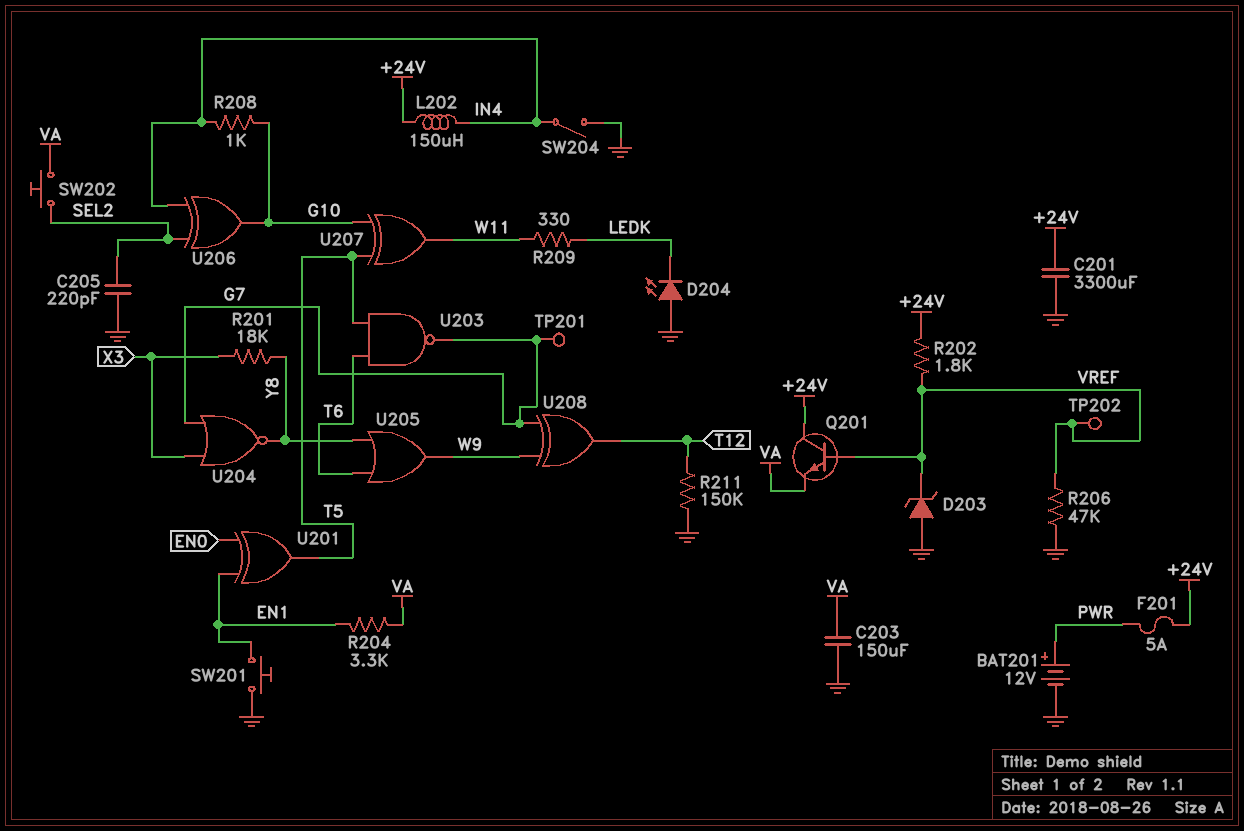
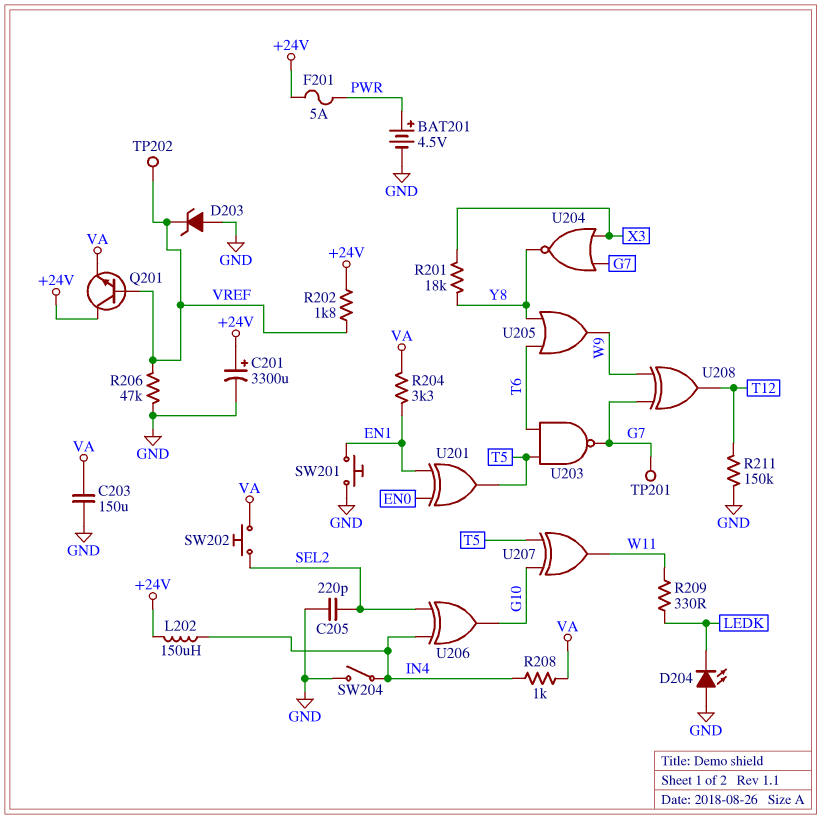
BAT201: 12V (plus PWR, minus GND) -> 4.5V (plus PWR, minus GND)
C201: 3300uF (+24V, GND) -> 3300uF (plus +24V, minus GND)
R208: 1k (G10, IN4) -> 1k (IN4, VA)

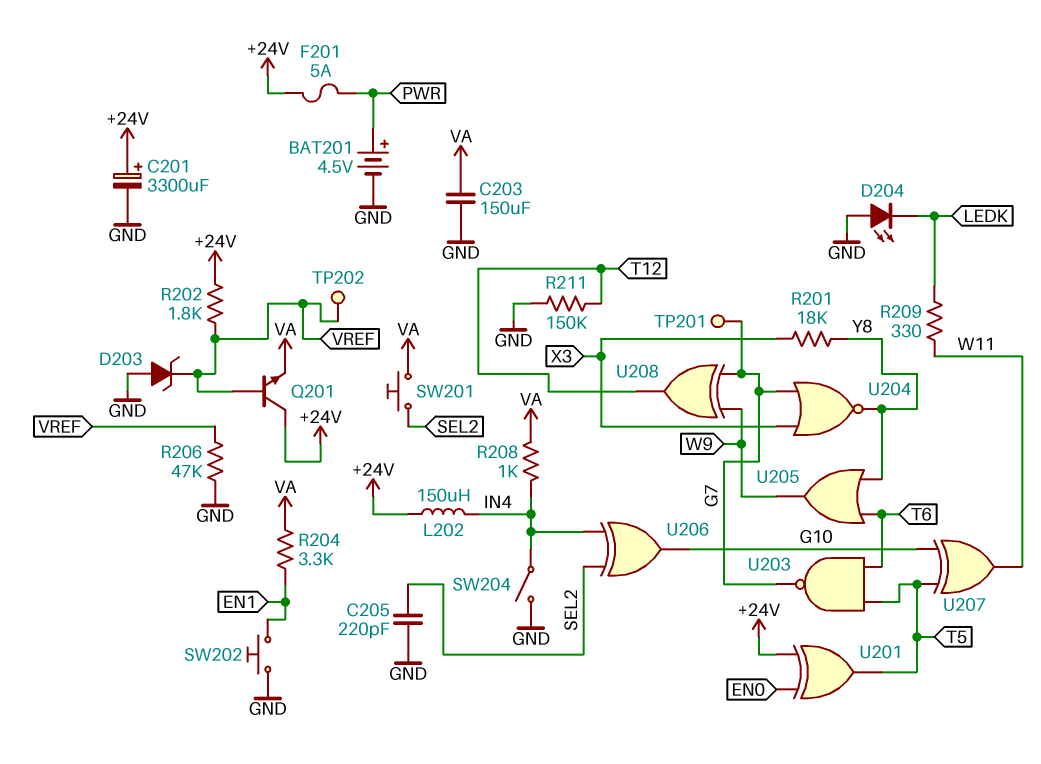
SW201: button (EN1, GND) -> button (SEL2, VA)
SW202: button (SEL2, VA) -> button (EN1, GND)
U201: XOR (in EN0, in EN1, out T5) -> XOR (in +24V, in EN0, out T5)

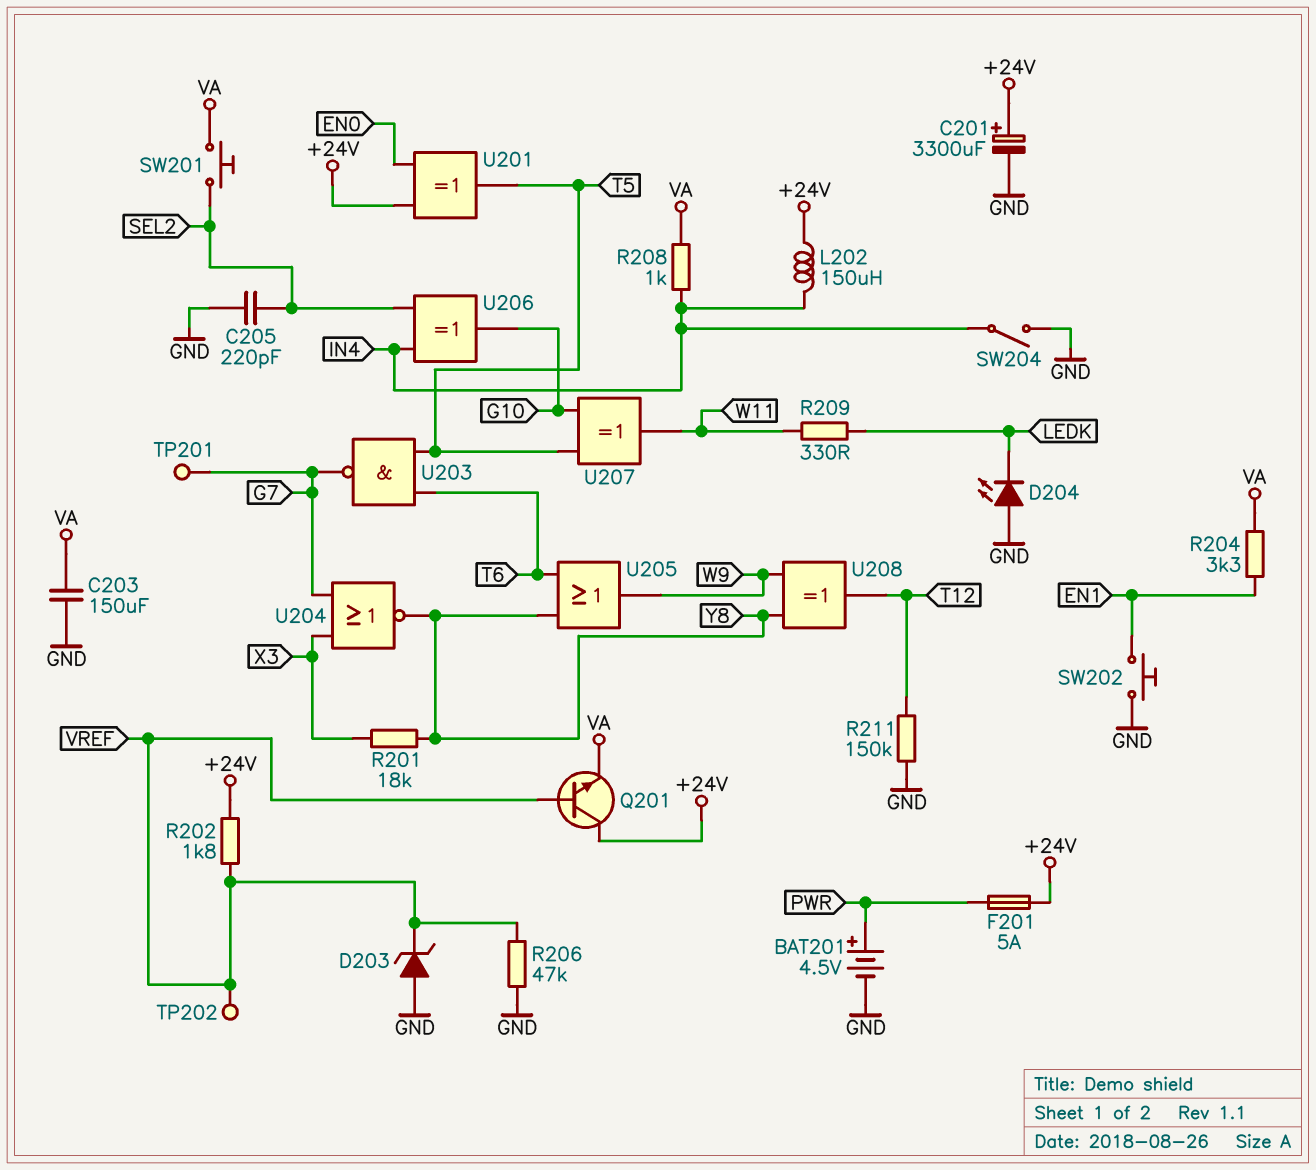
U208: XOR (in G7, in W9, out T12) -> XOR (in W9, in Y8, out T12)

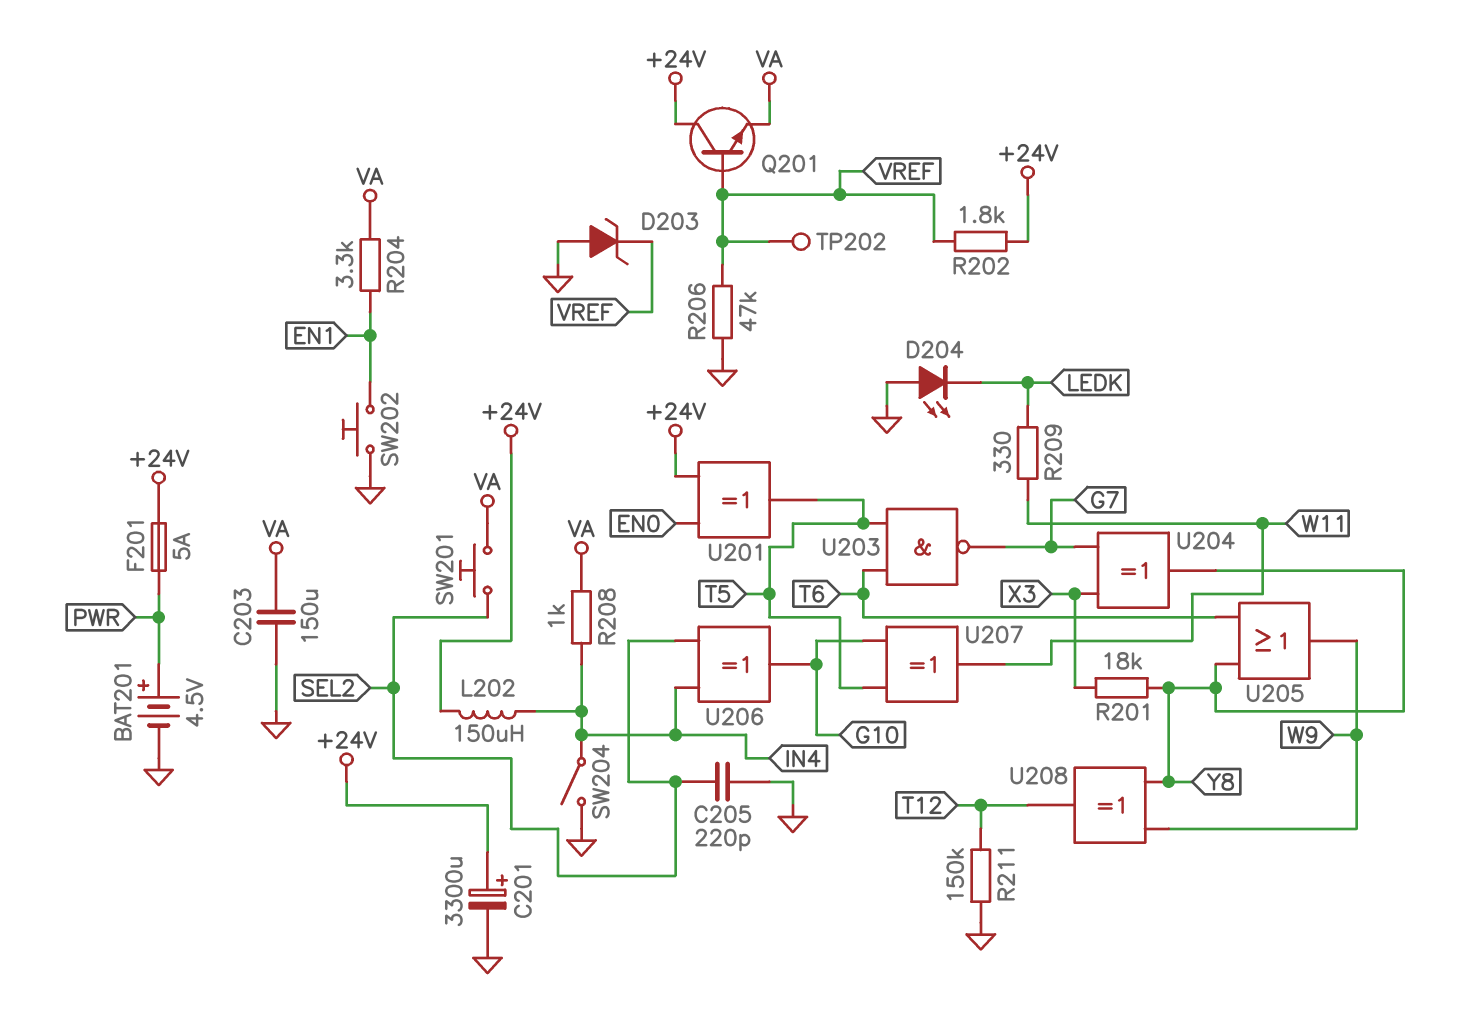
TP201: test point (G7) -> none
U204: NOR (in G7, in X3, out Y8) -> XOR (in G7, in X3, out Y8)

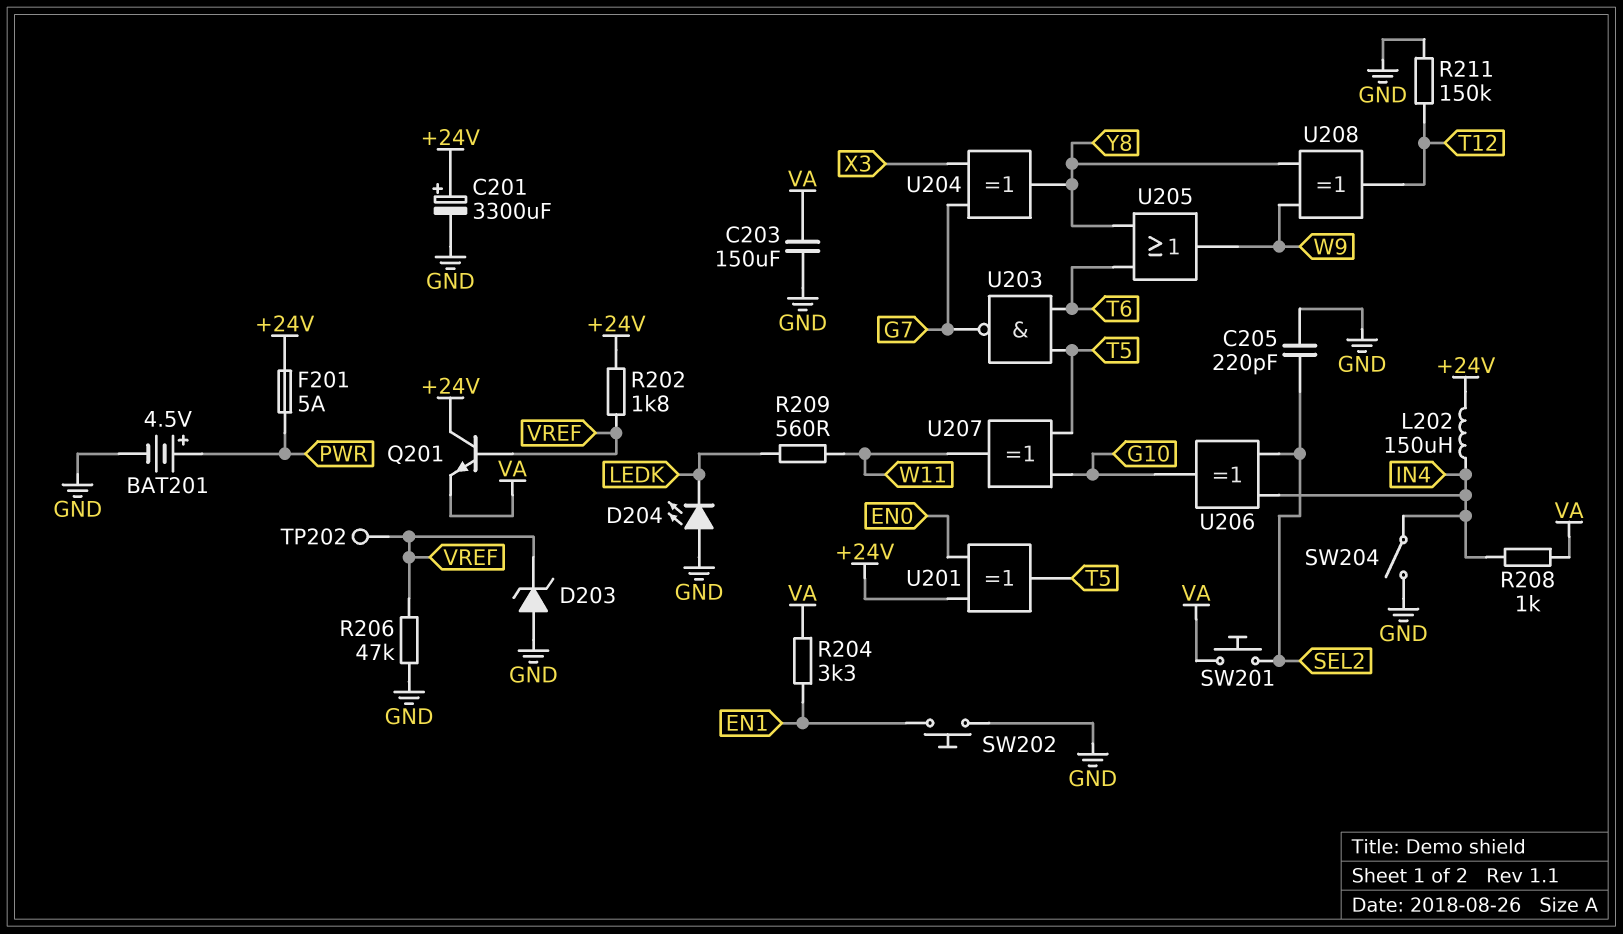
R201: 18k (X3, Y8) -> none
R209: 330 (LEDK, W11) -> 560 (LEDK, W11)

